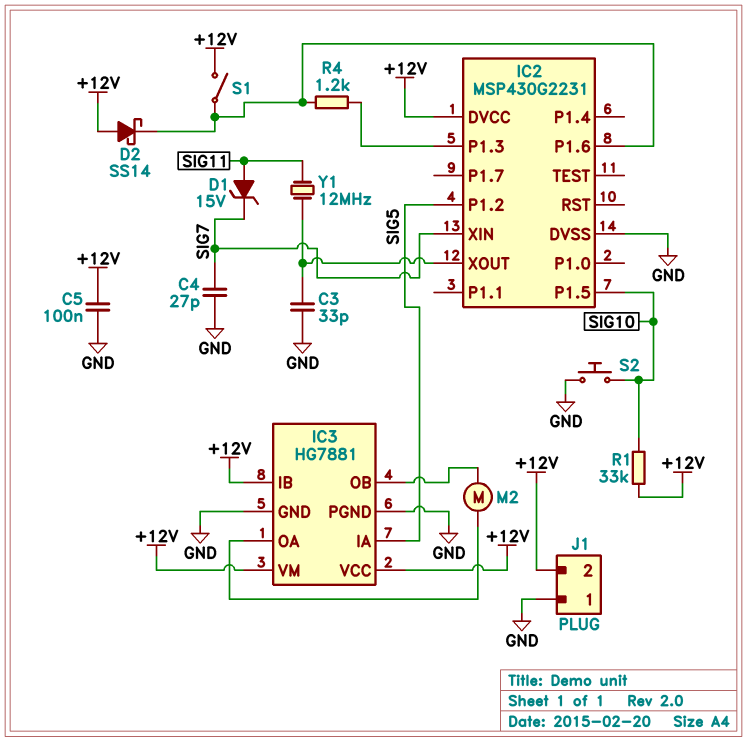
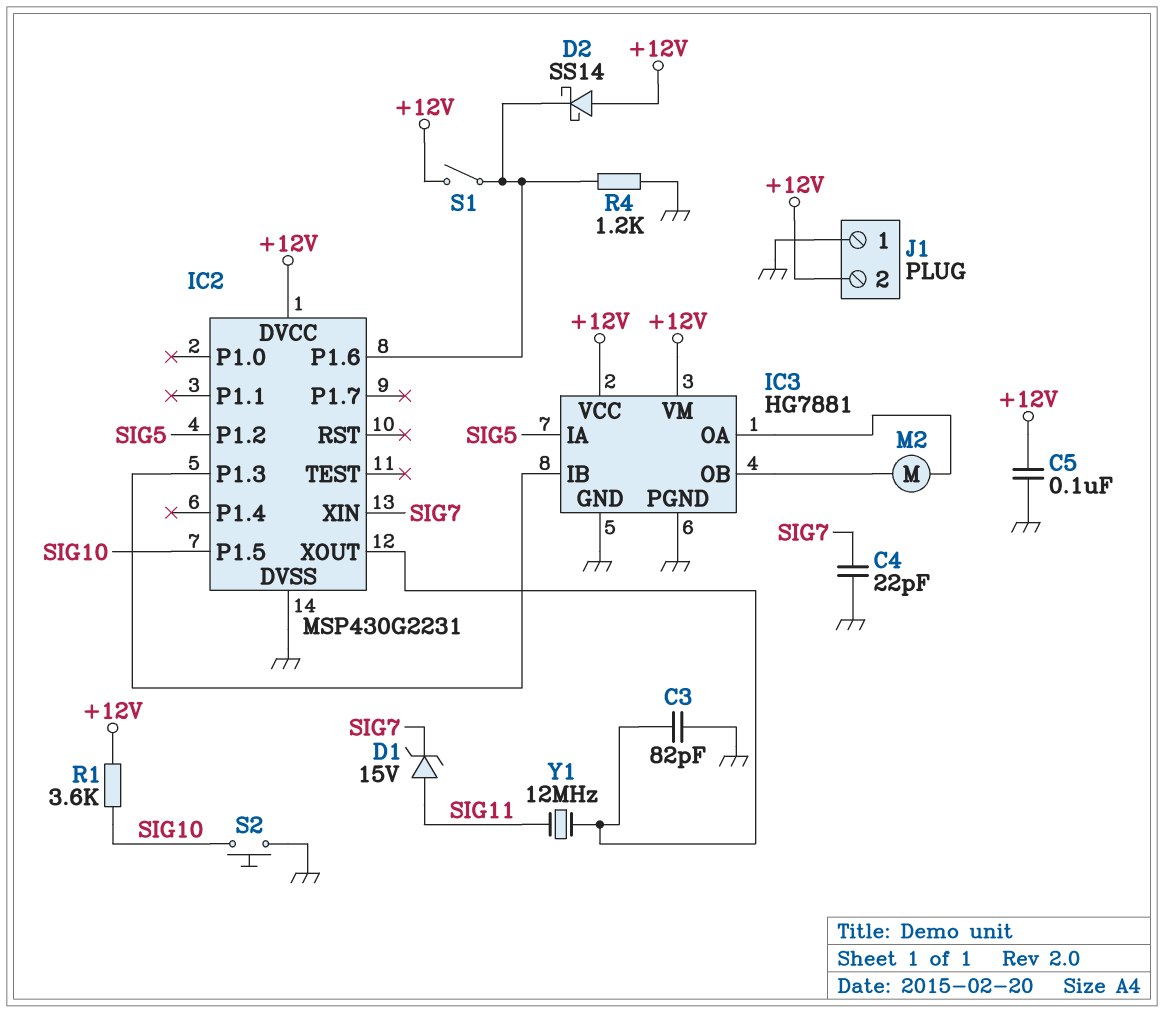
C3: 33pF (GND, IC2/XOUT) -> 82pF (GND, IC2/XOUT)
C4: 27pF (GND, SIG7) -> 22pF (GND, SIG7)
IC3 pin IB: +12V -> IC2/P1.3
R1: 33k (+12V, SIG10) -> 3.6k (+12V, SIG10)
R4: 1.2k (IC2/P1.3, IC2/P1.6) -> 1.2k (GND, IC2/P1.6)

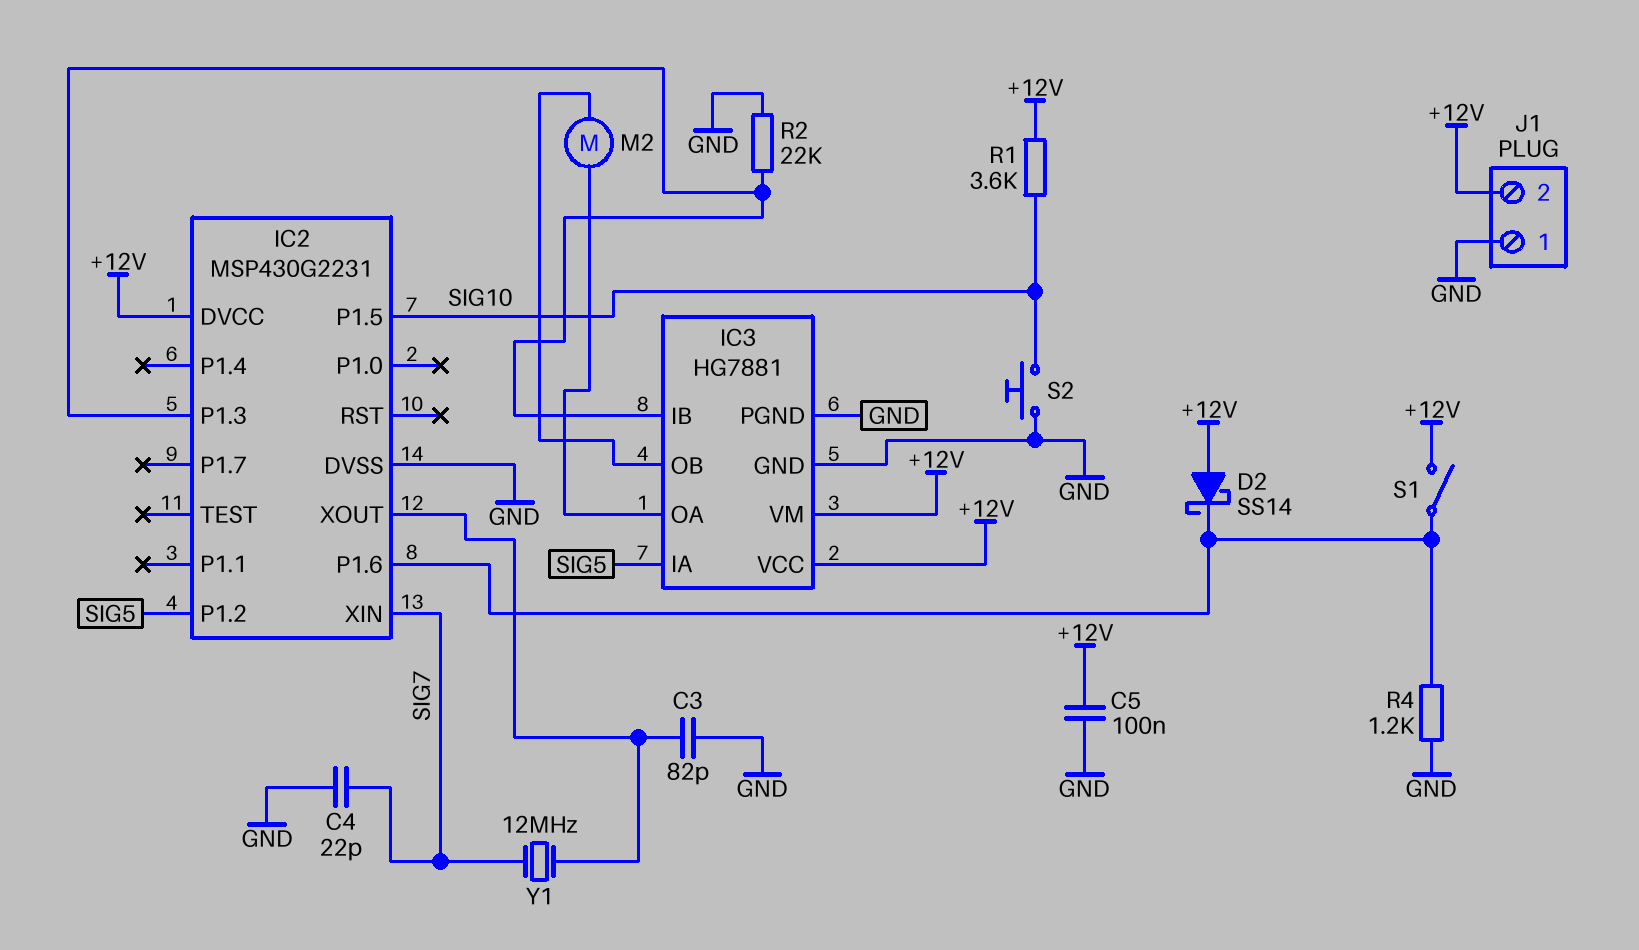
D1: zener 15V (A SIG11, K SIG7) -> none
R2: none -> 22k (GND, IC2/P1.3)
Y1: 12MHz (IC2/XOUT, SIG11) -> 12MHz (IC2/XOUT, SIG7)

